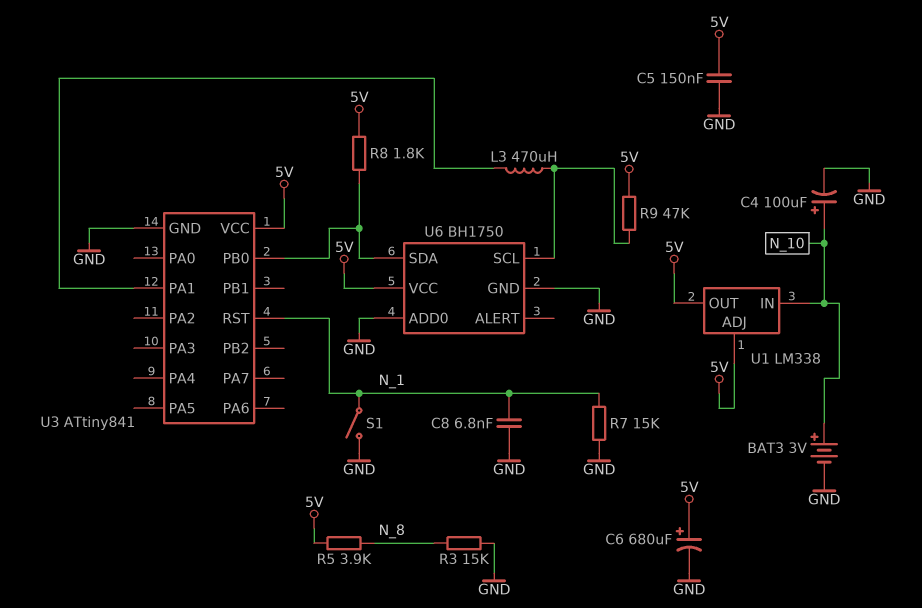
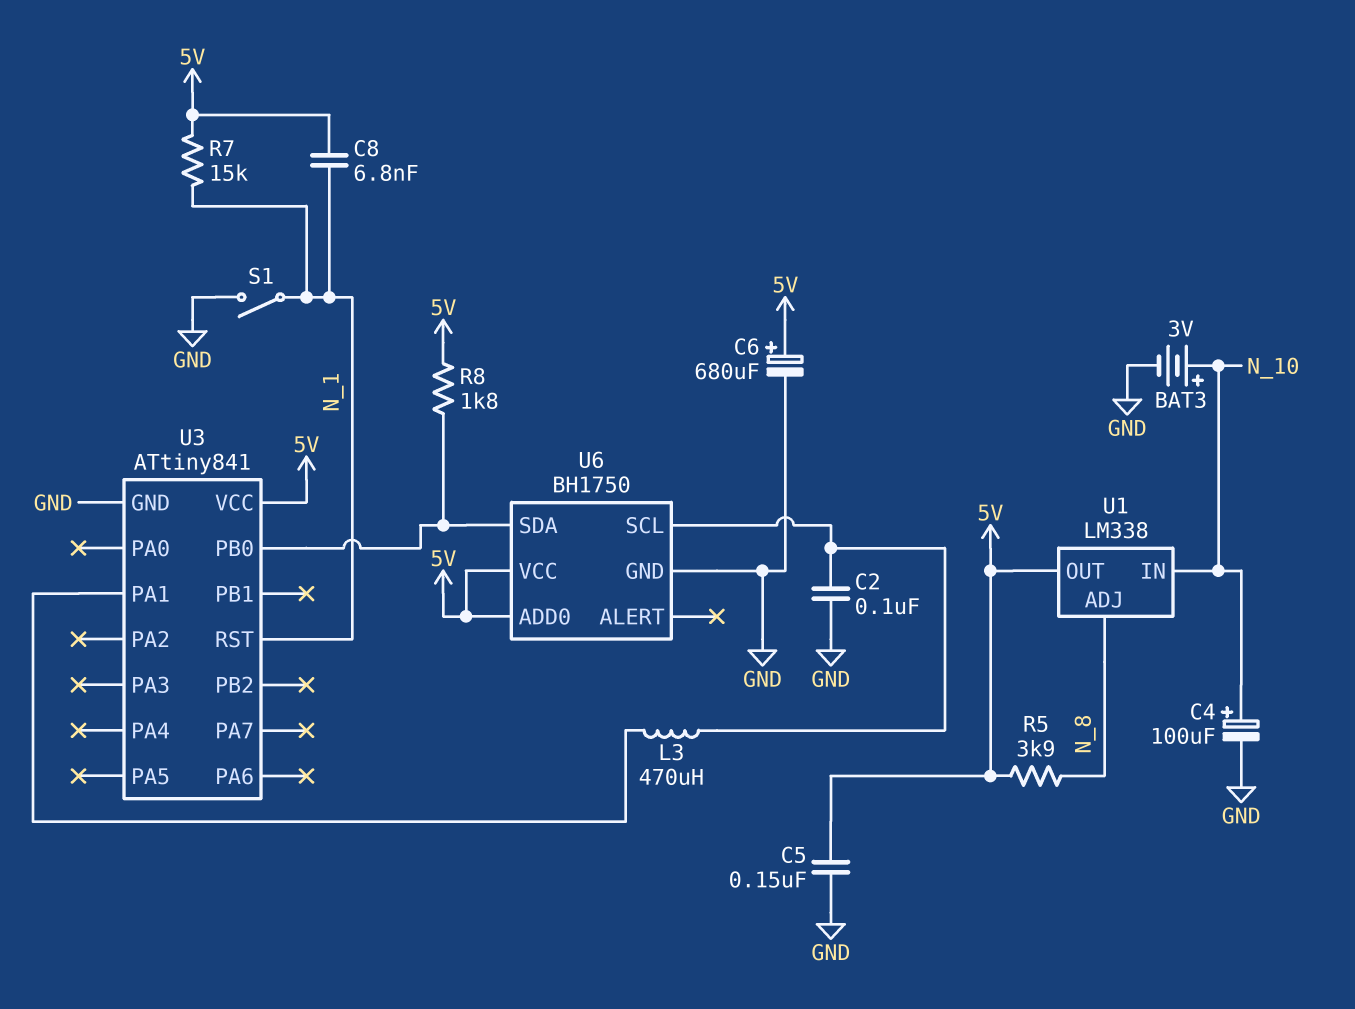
C2: none -> 100nF (GND, U6/SCL)
C8: 6.8nF (GND, N_1) -> 6.8nF (5V, N_1)
R3: 15k (GND, N_8) -> none
R7: 15k (GND, N_1) -> 15k (5V, N_1)
R9: 47k (5V, U6/SCL) -> none
U1 pin ADJ: 5V -> N_8
U6 pin ADD0: GND -> 5V

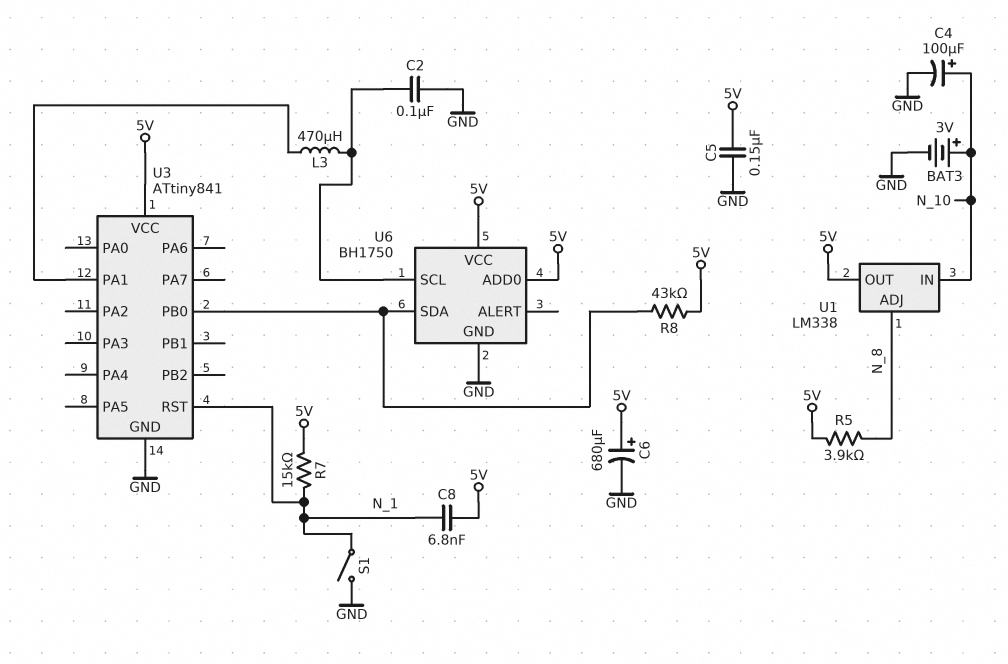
R8: 1.8k (5V, U3/PB0) -> 43k (5V, U3/PB0)

